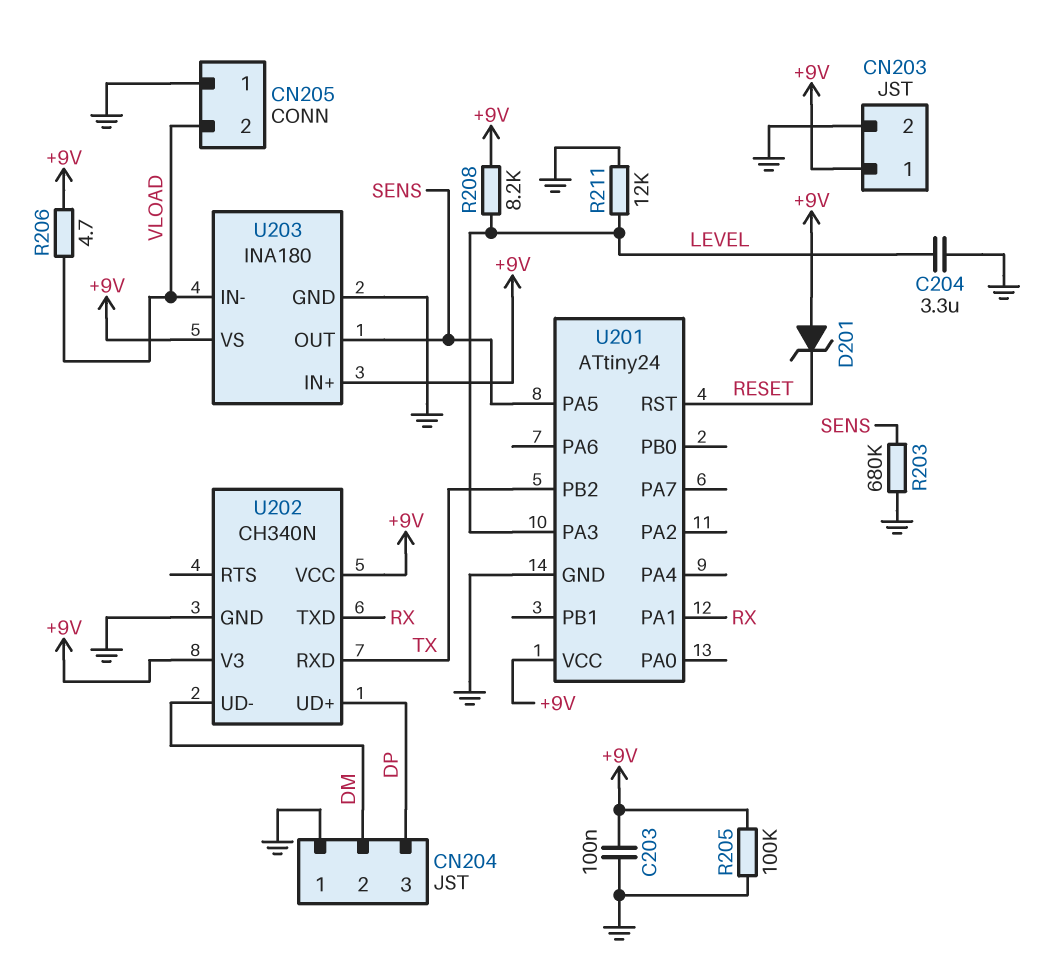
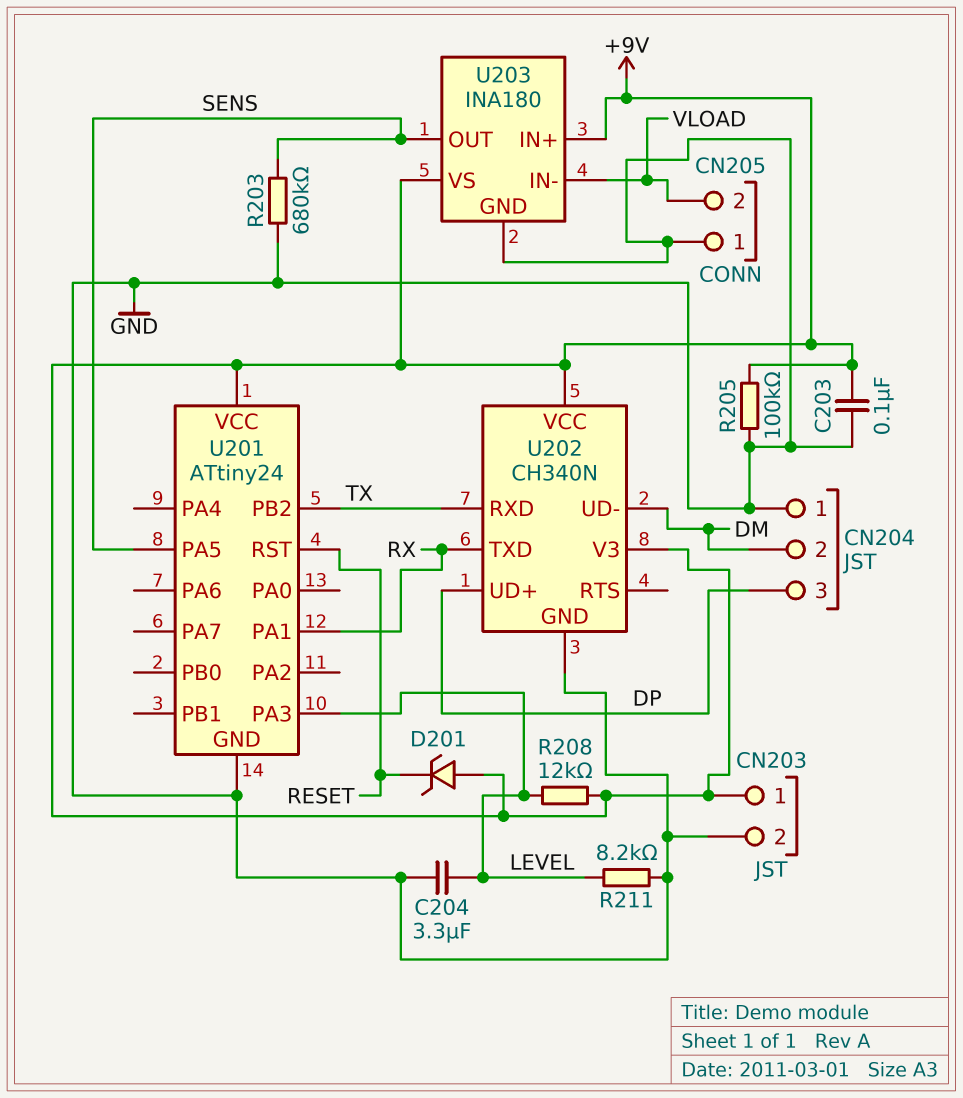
R206: 4.7 (+9V, VLOAD) -> none
R208: 8.2k (+9V, LEVEL) -> 12k (+9V, LEVEL)
R211: 12k (GND, LEVEL) -> 8.2k (GND, LEVEL)

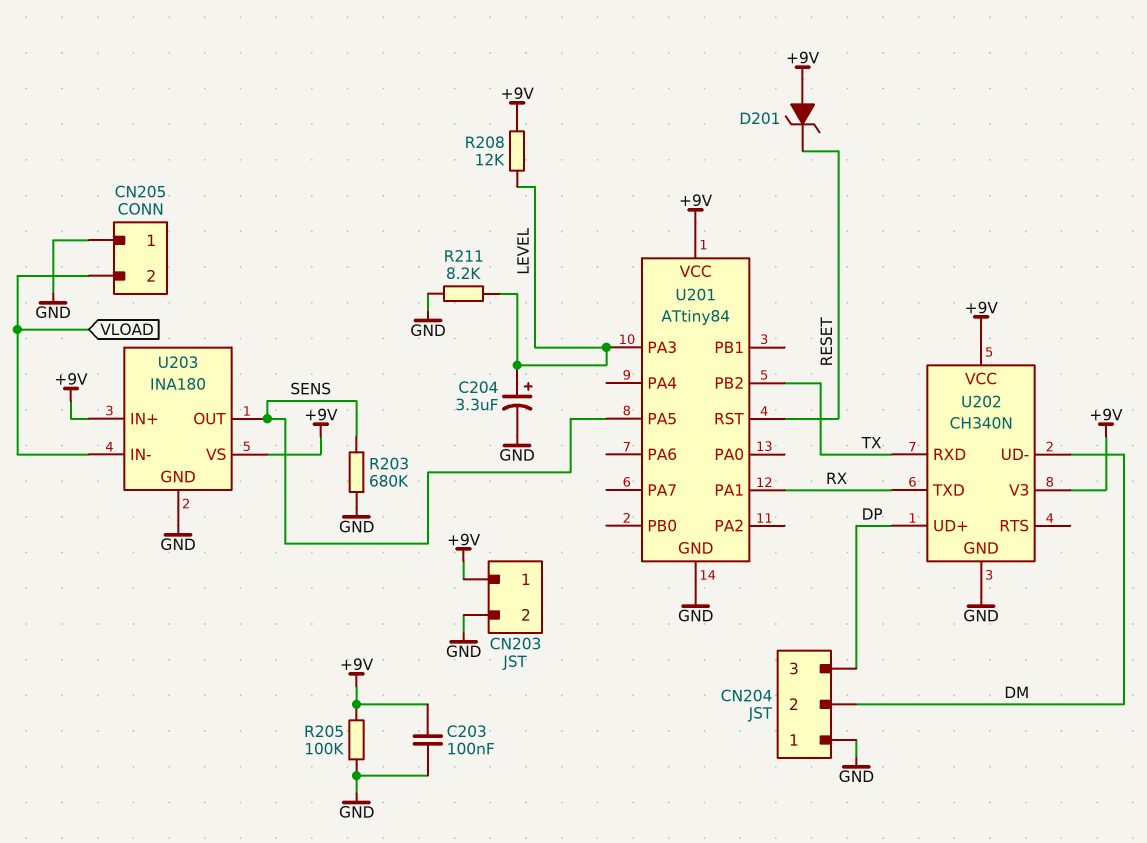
C204: 3.3uF (GND, LEVEL) -> 3.3uF (plus LEVEL, minus GND)
U201: ATtiny24 -> ATtiny84

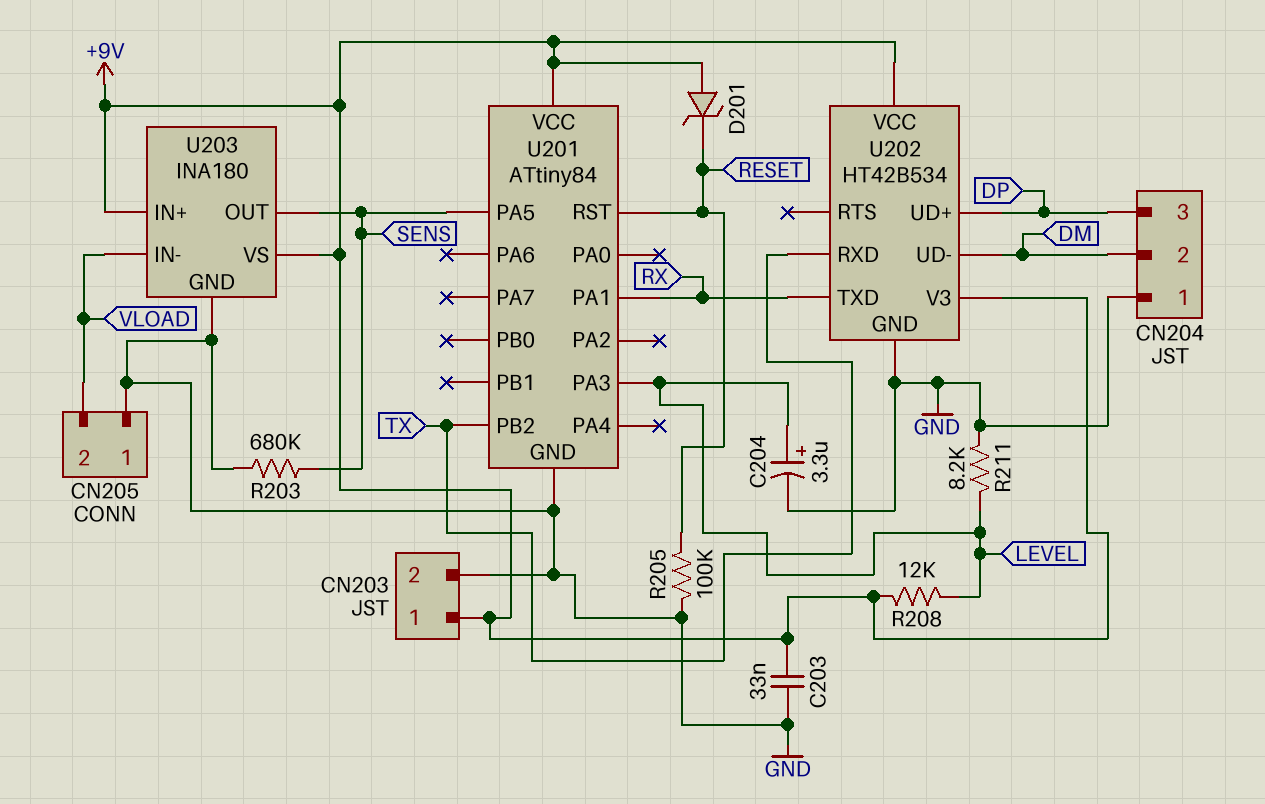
C203: 100nF (+9V, GND) -> 33nF (+9V, GND)
R205: 100k (+9V, GND) -> 100k (GND, RESET)
U202: CH340N -> HT42B534

